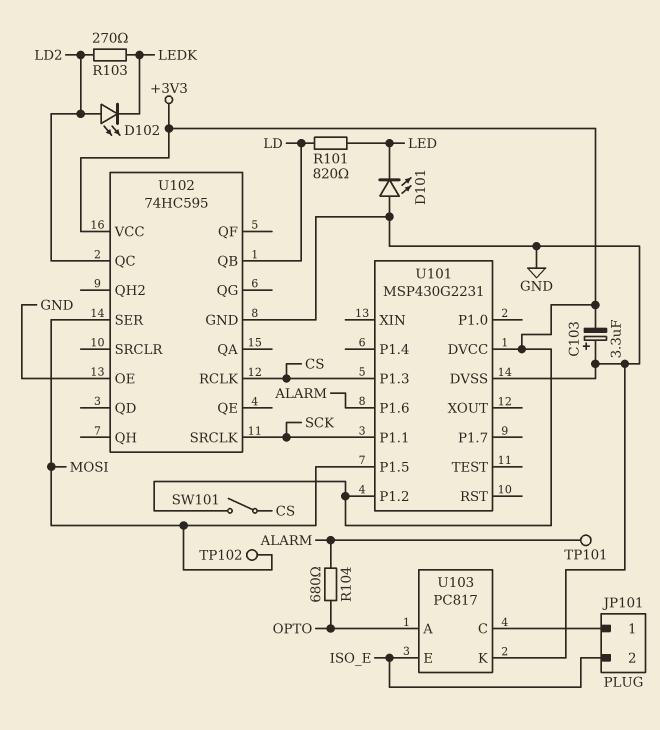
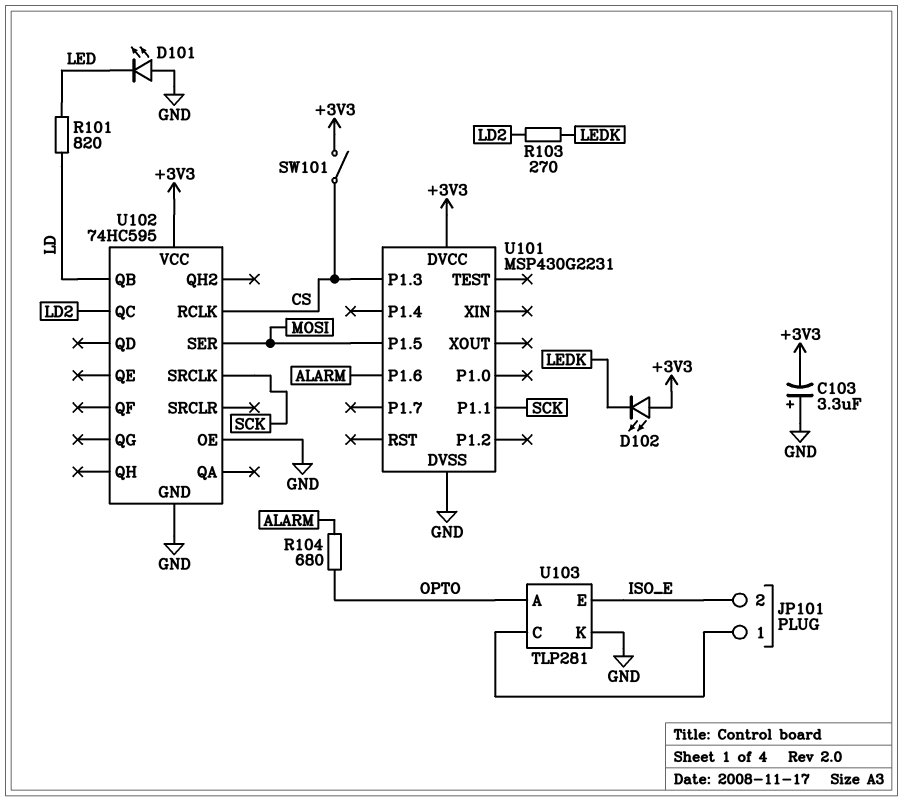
D102: LED (A LD2, K LEDK) -> LED (A +3V3, K LEDK)
TP101: test point (ALARM) -> none
TP102: test point (MOSI) -> none
U101 pin P1.2: +3V3 -> none
U103: PC817 -> TLP281

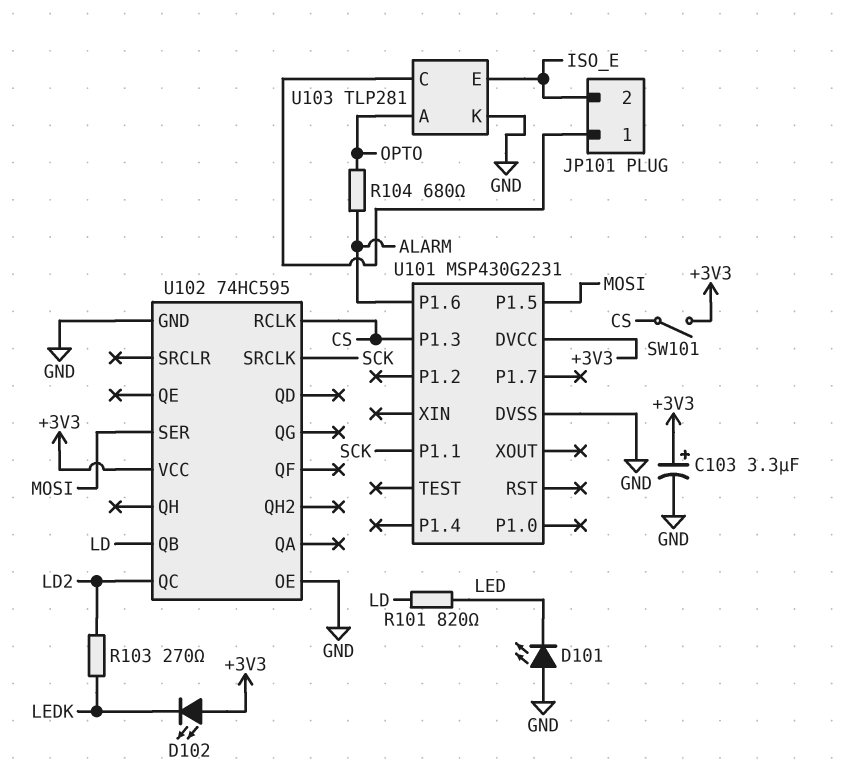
C103: 3.3uF (plus GND, minus +3V3) -> 3.3uF (plus +3V3, minus GND)

